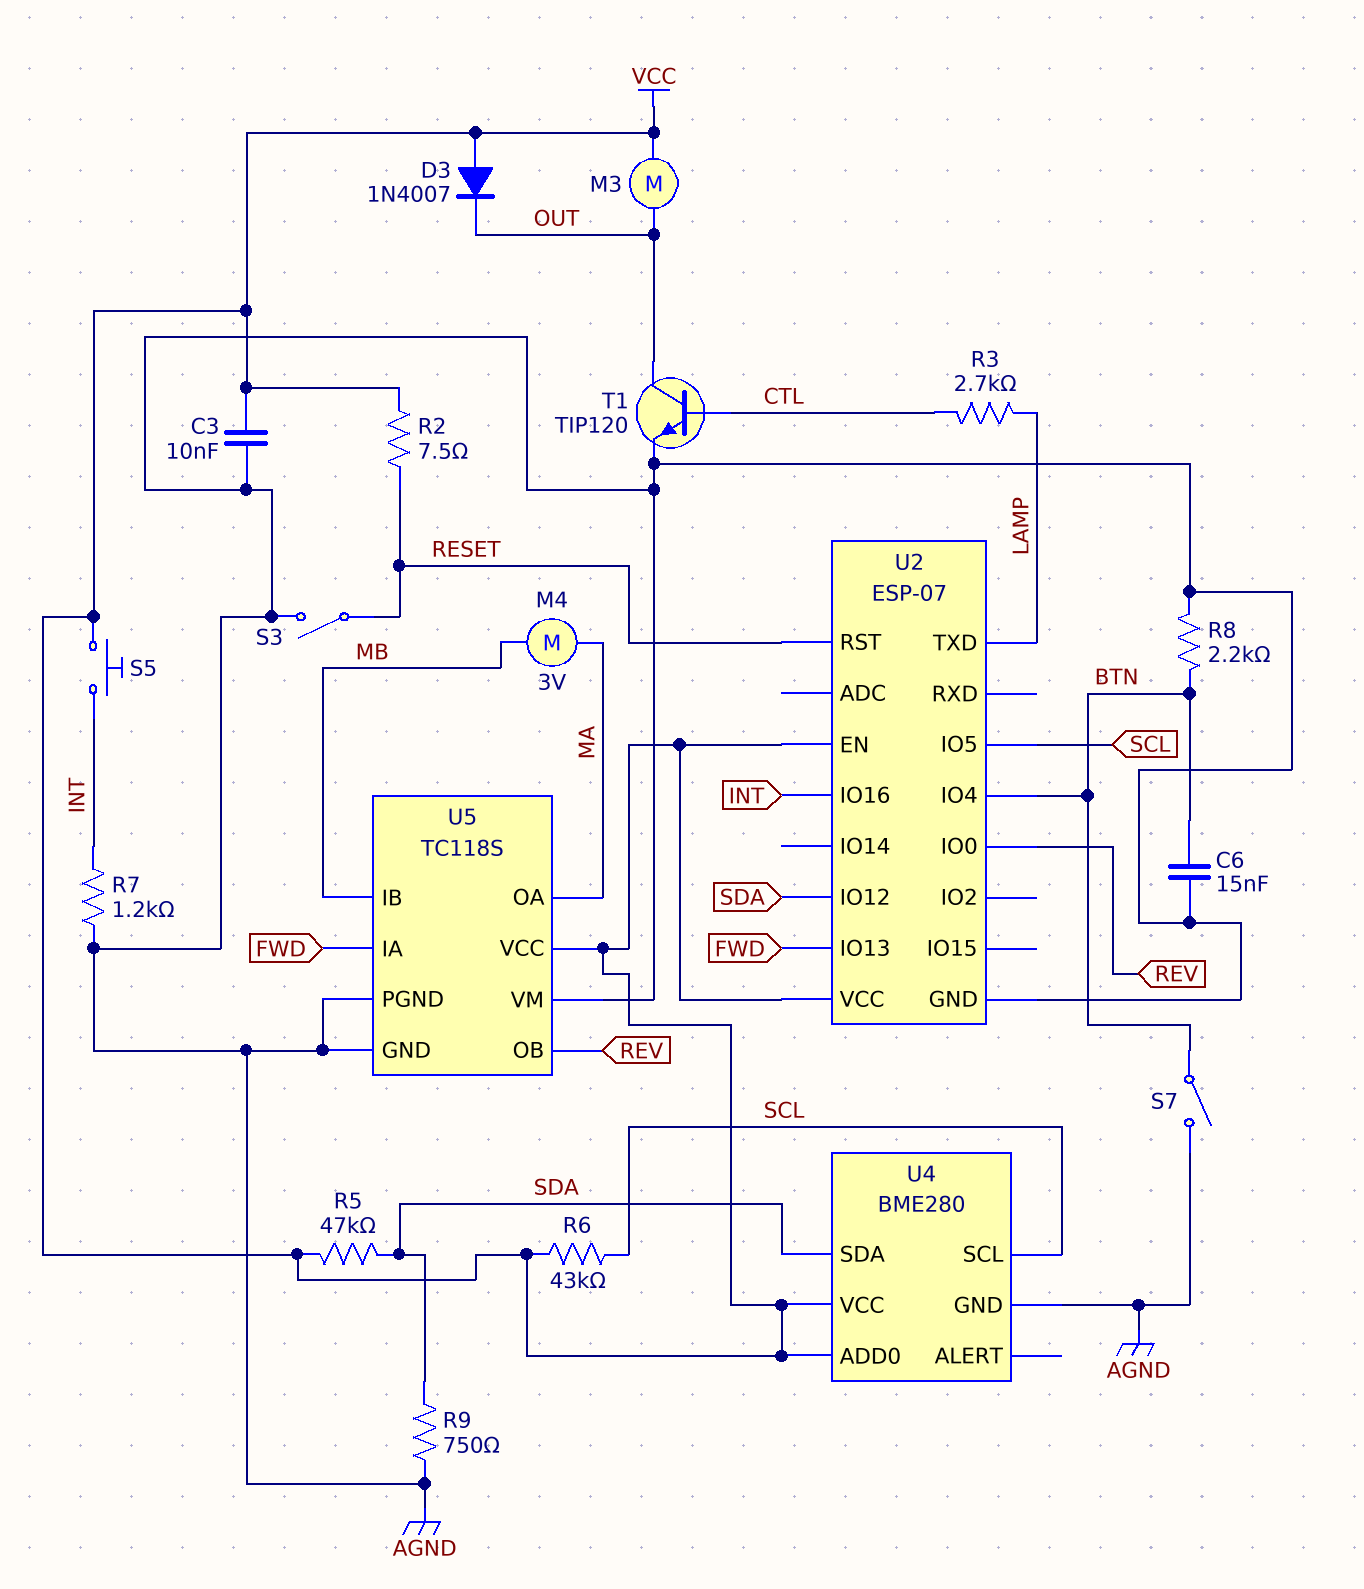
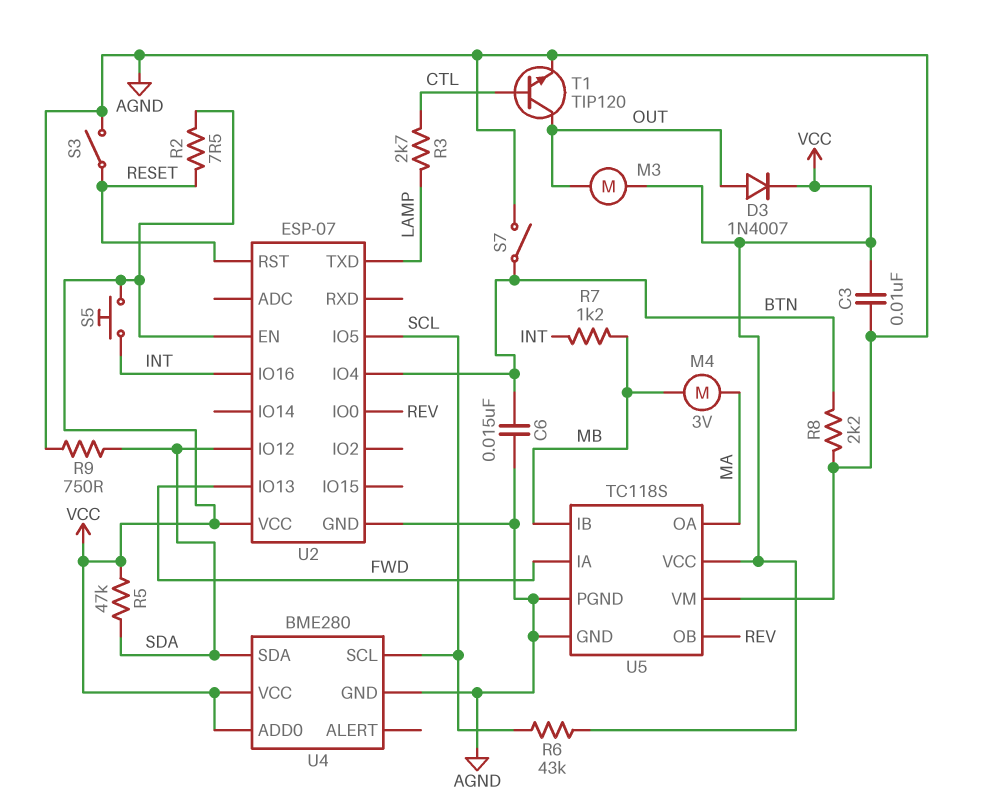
D3: diode 1N4007 (A VCC, K OUT) -> diode 1N4007 (A OUT, K VCC)
R7: 1.2k (AGND, INT) -> 1.2k (INT, MB)

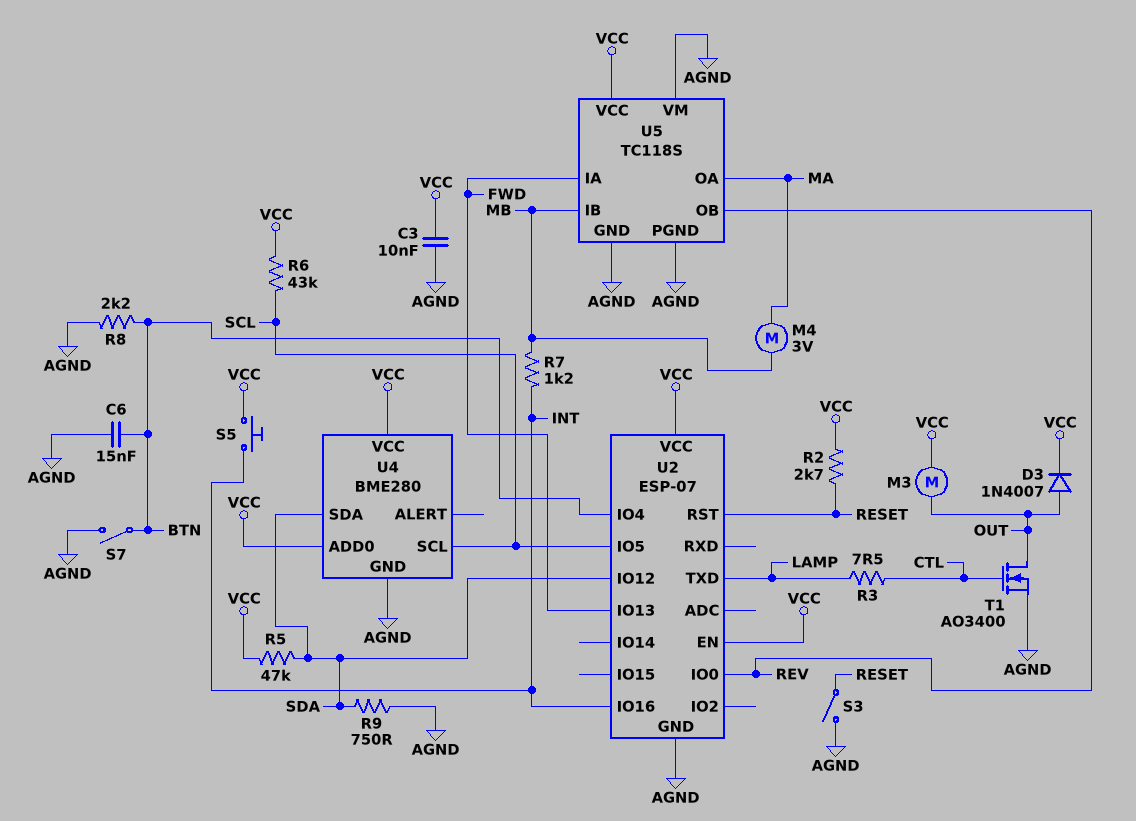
R2: 7.5 (RESET, VCC) -> 2.7k (RESET, VCC)
R3: 2.7k (CTL, LAMP) -> 7.5 (CTL, LAMP)
T1: NPN TIP120 (B CTL, C OUT, E AGND) -> NMOS AO3400 (G CTL, D OUT, S AGND)

